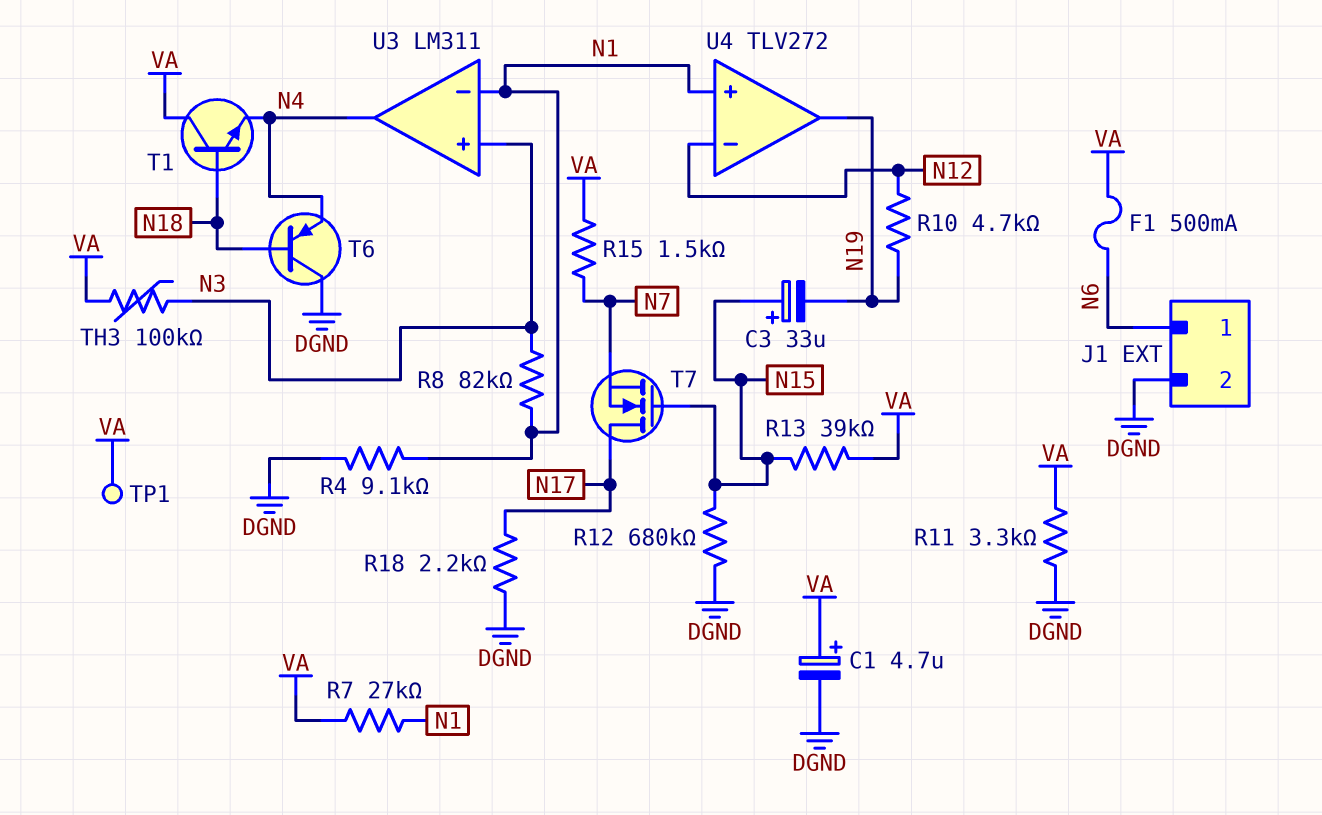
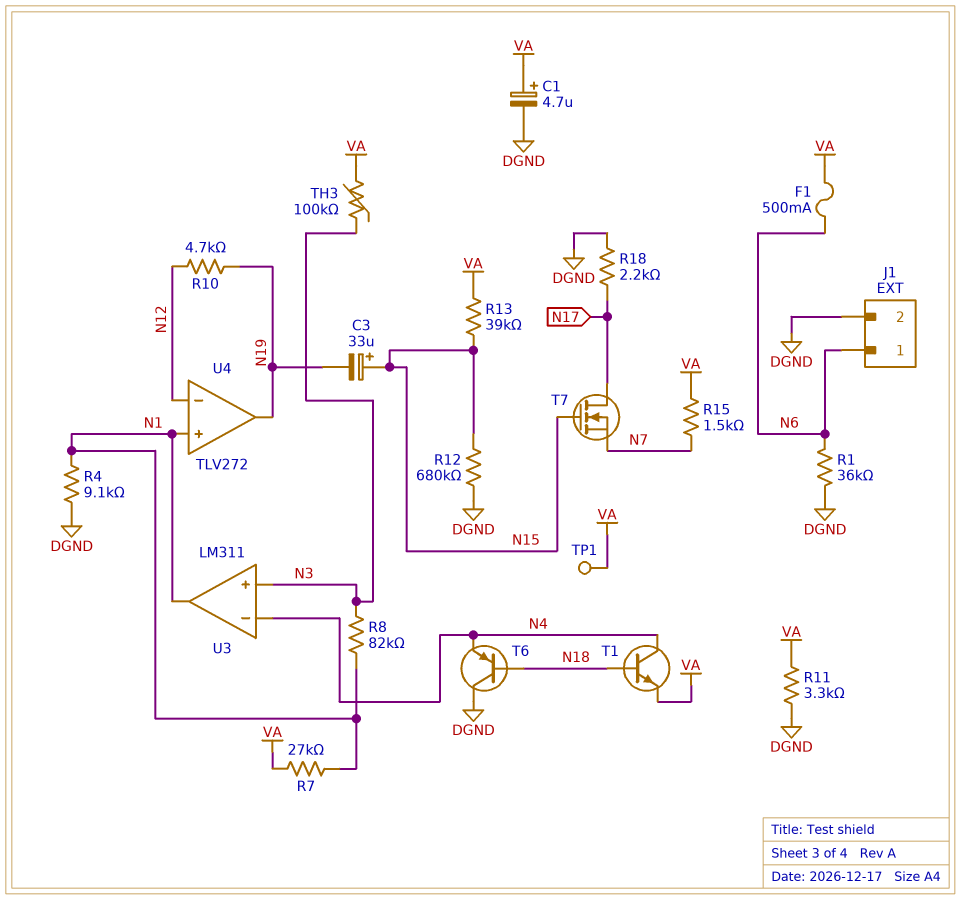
R1: none -> 36k (DGND, N6)
T1: NPN (B N18, C VA, E N4) -> NPN (B N18, C N4, E VA)
U3 pin in-: N1 -> N4
U3 pin out: N4 -> N1

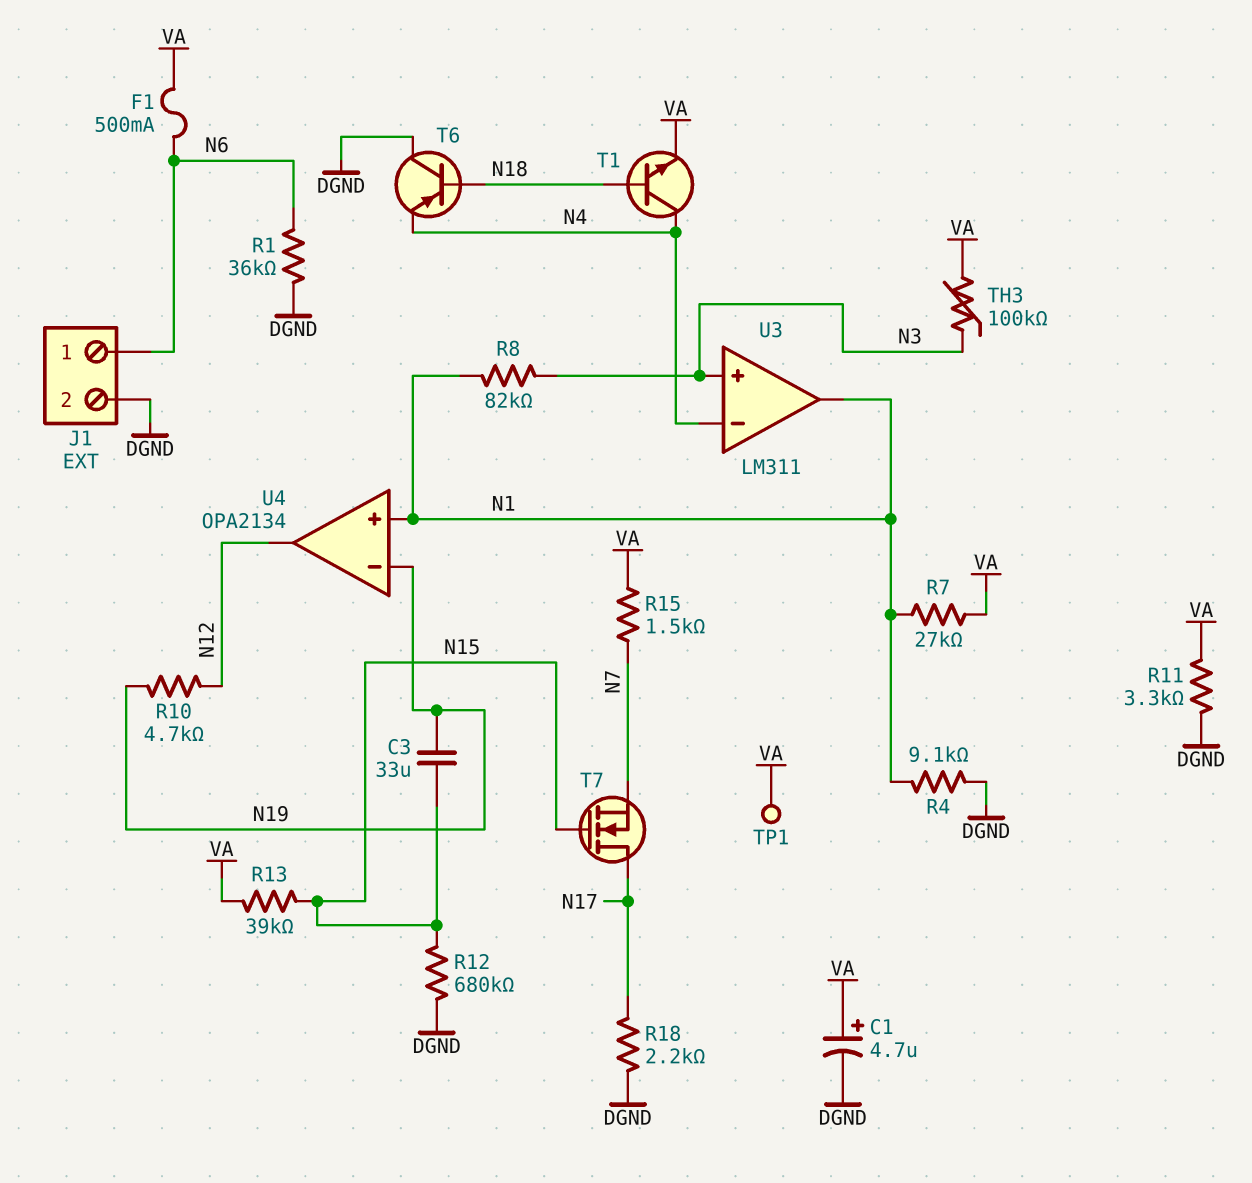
C3: 33uF (plus N15, minus N19) -> 33uF (N15, N19)
U4: TLV272 -> OPA2134
U4 pin in-: N12 -> N19
U4 pin out: N19 -> N12

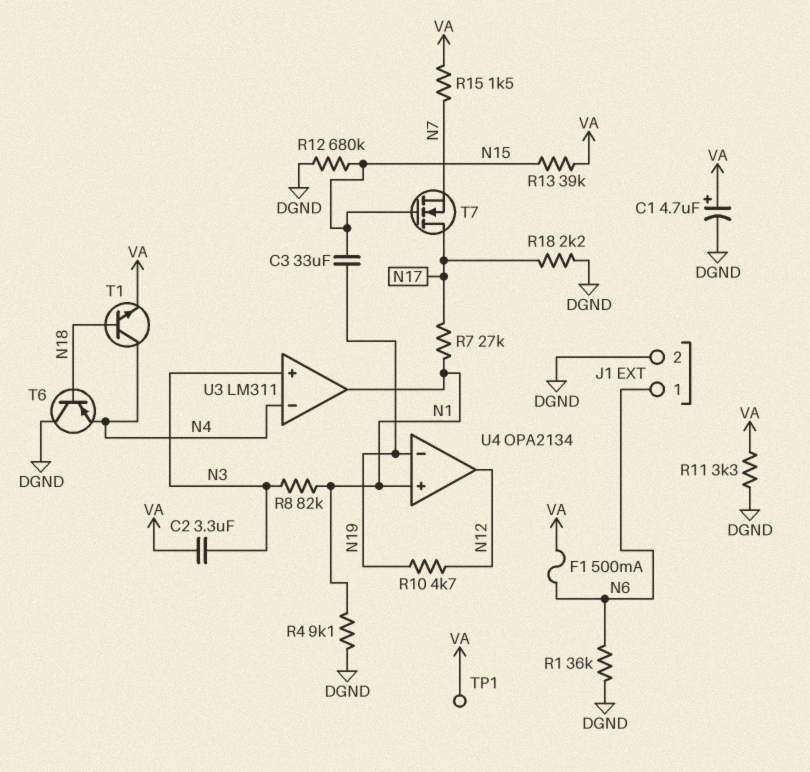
C2: none -> 3.3uF (N3, VA)
R7: 27k (N1, VA) -> 27k (N1, N17)
TH3: 100k (N3, VA) -> none

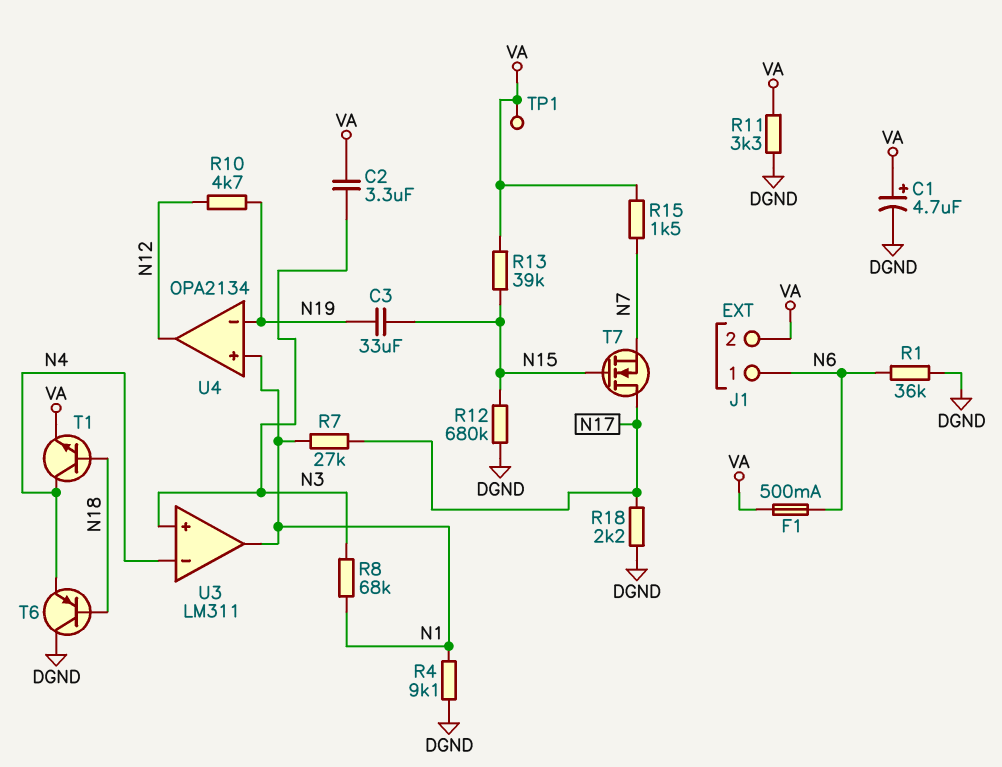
J1 pin 2: DGND -> VA
R8: 82k (N1, N3) -> 68k (N1, N3)

